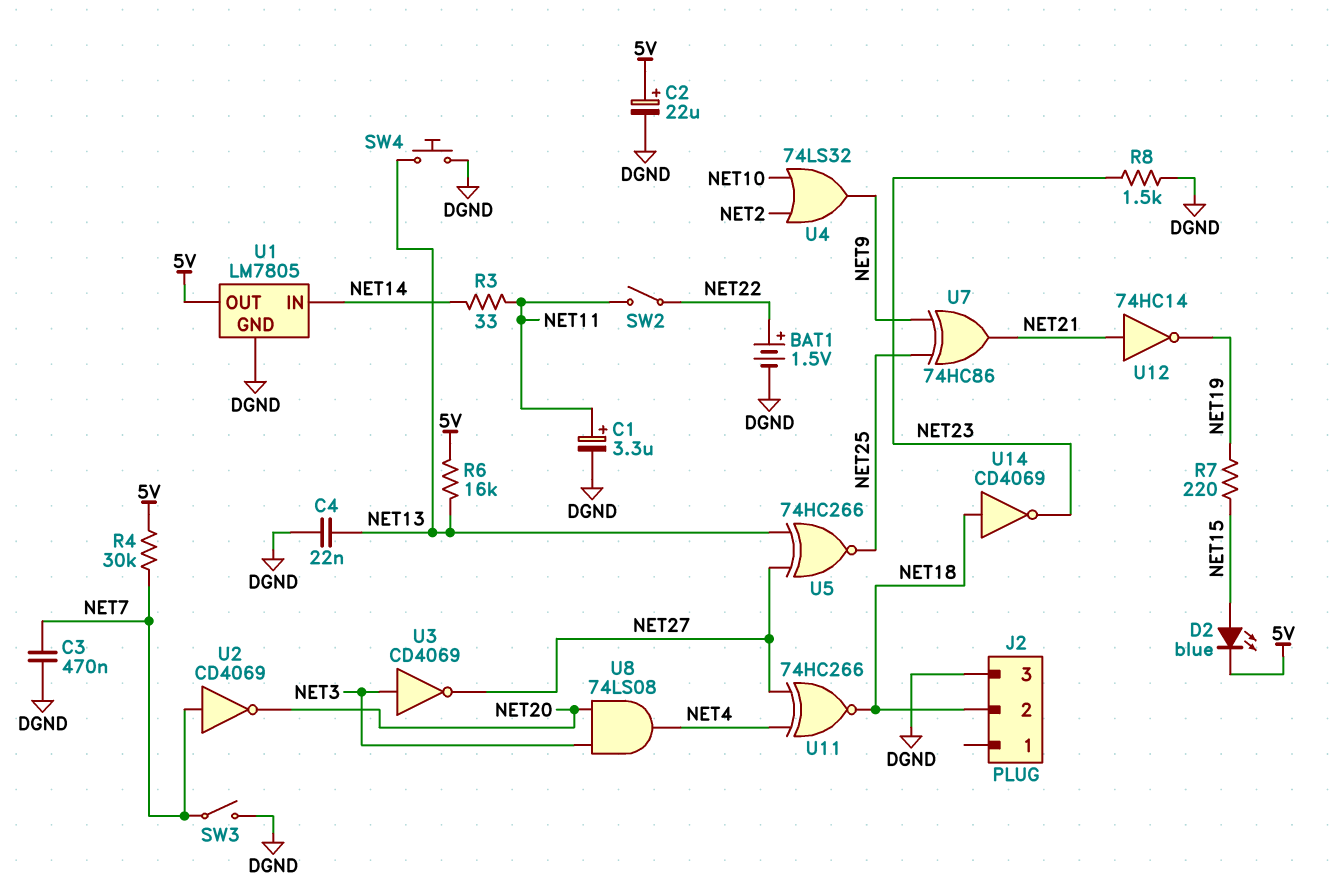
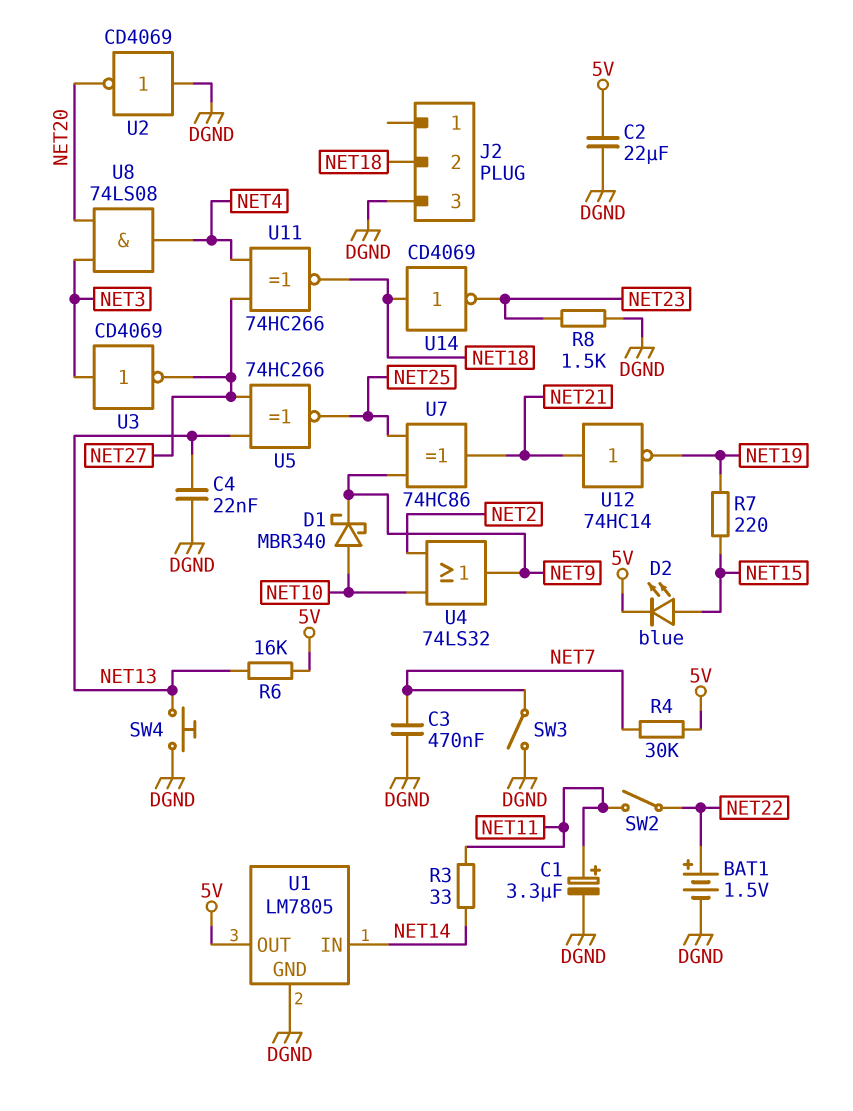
C2: 22uF (plus 5V, minus DGND) -> 22uF (5V, DGND)
D1: none -> schottky MBR340 (A NET10, K NET9)
U2: NOT CD4069 (in NET7, out NET20) -> NOT CD4069 (in DGND, out NET20)

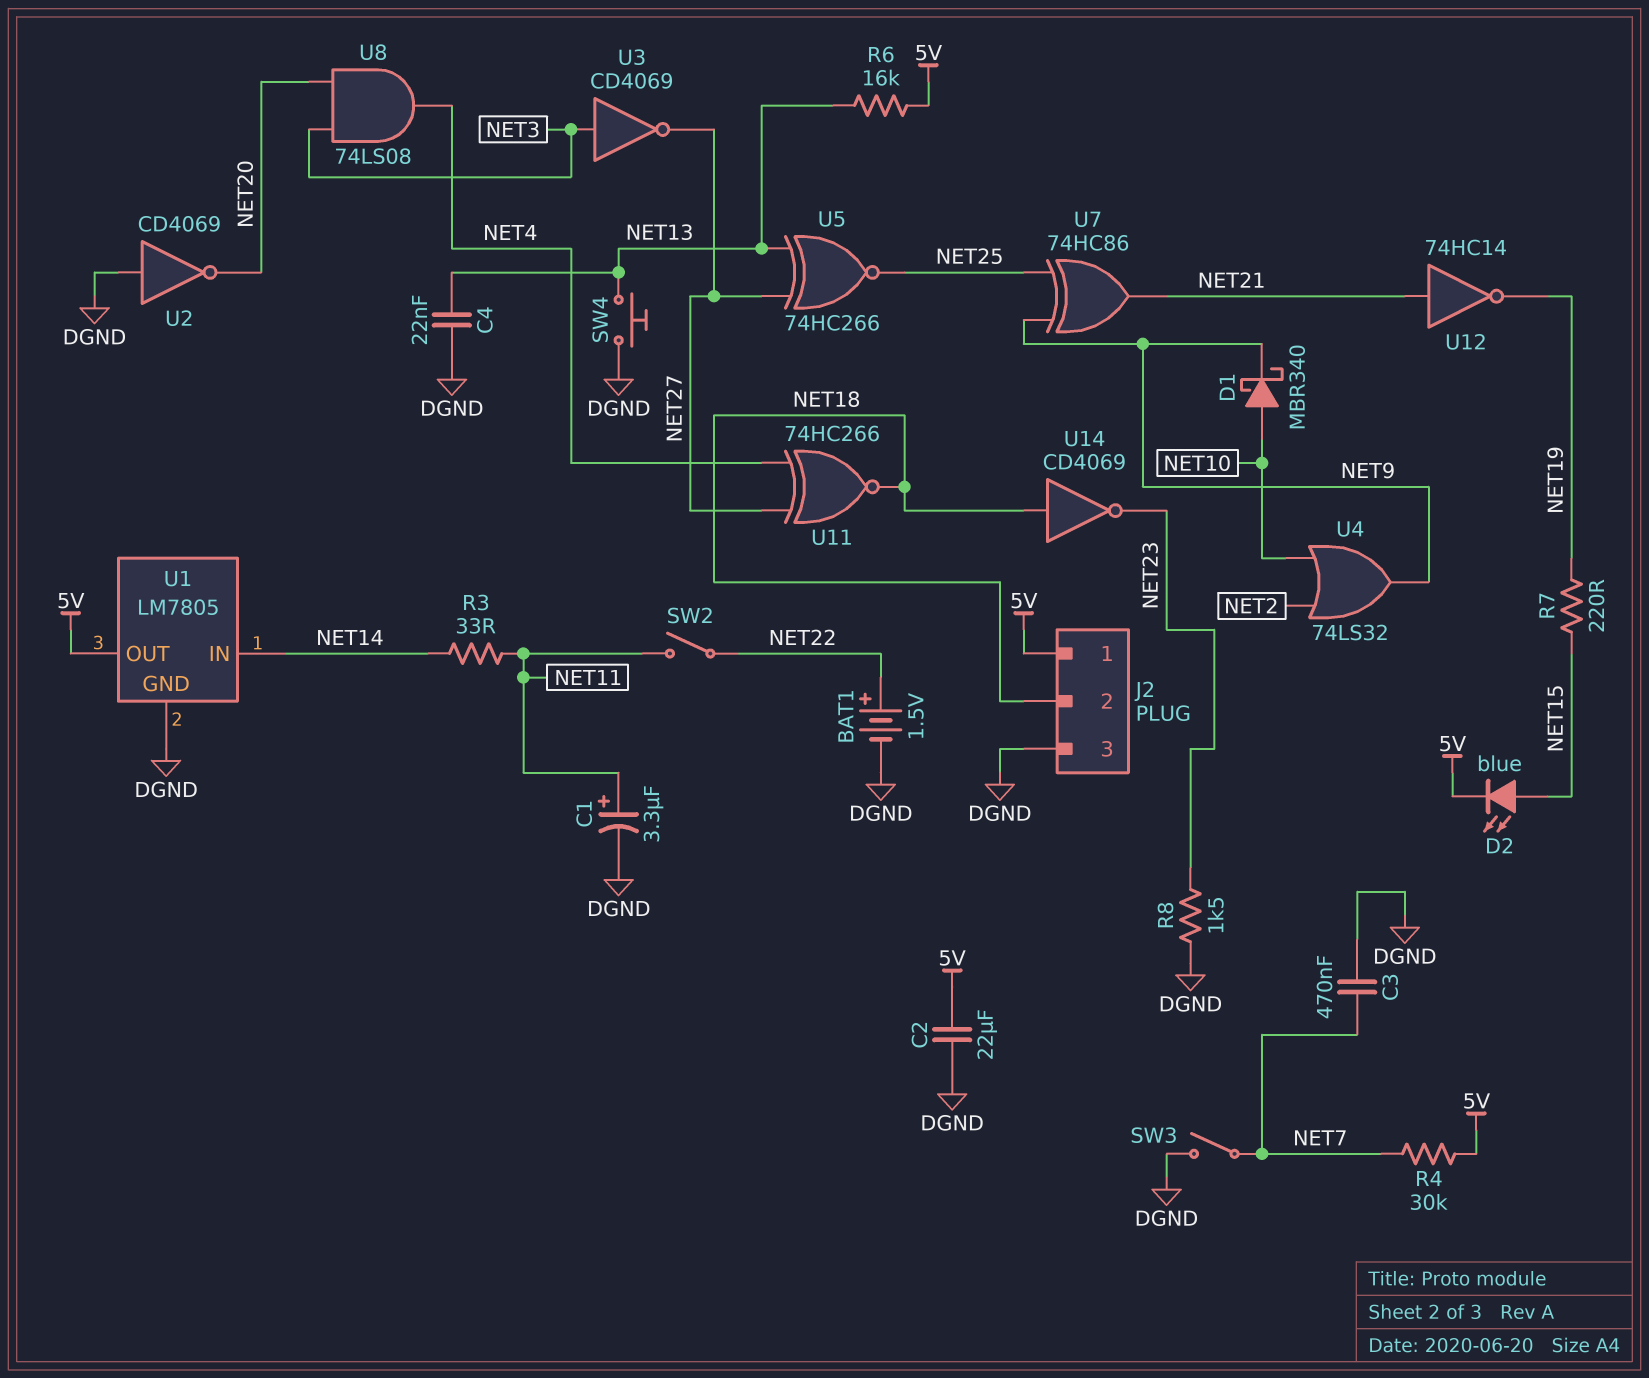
J2 pin 1: none -> 5V

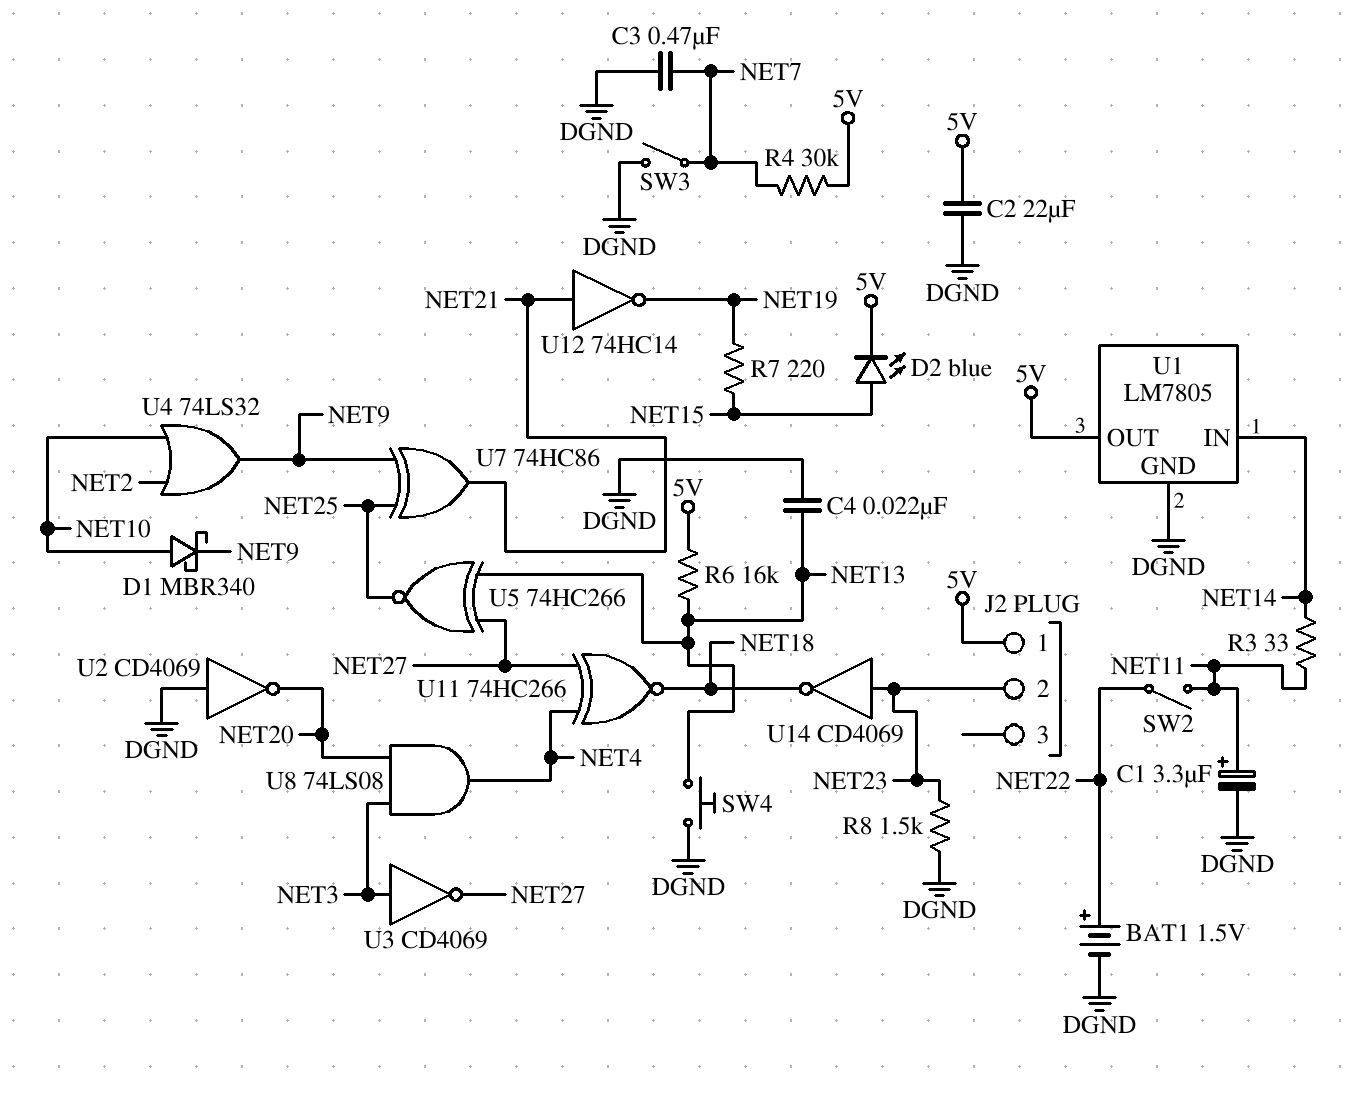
J2 pin 2: NET18 -> NET23
J2 pin 3: DGND -> none
U14: NOT CD4069 (in NET18, out NET23) -> NOT CD4069 (in NET23, out NET18)

